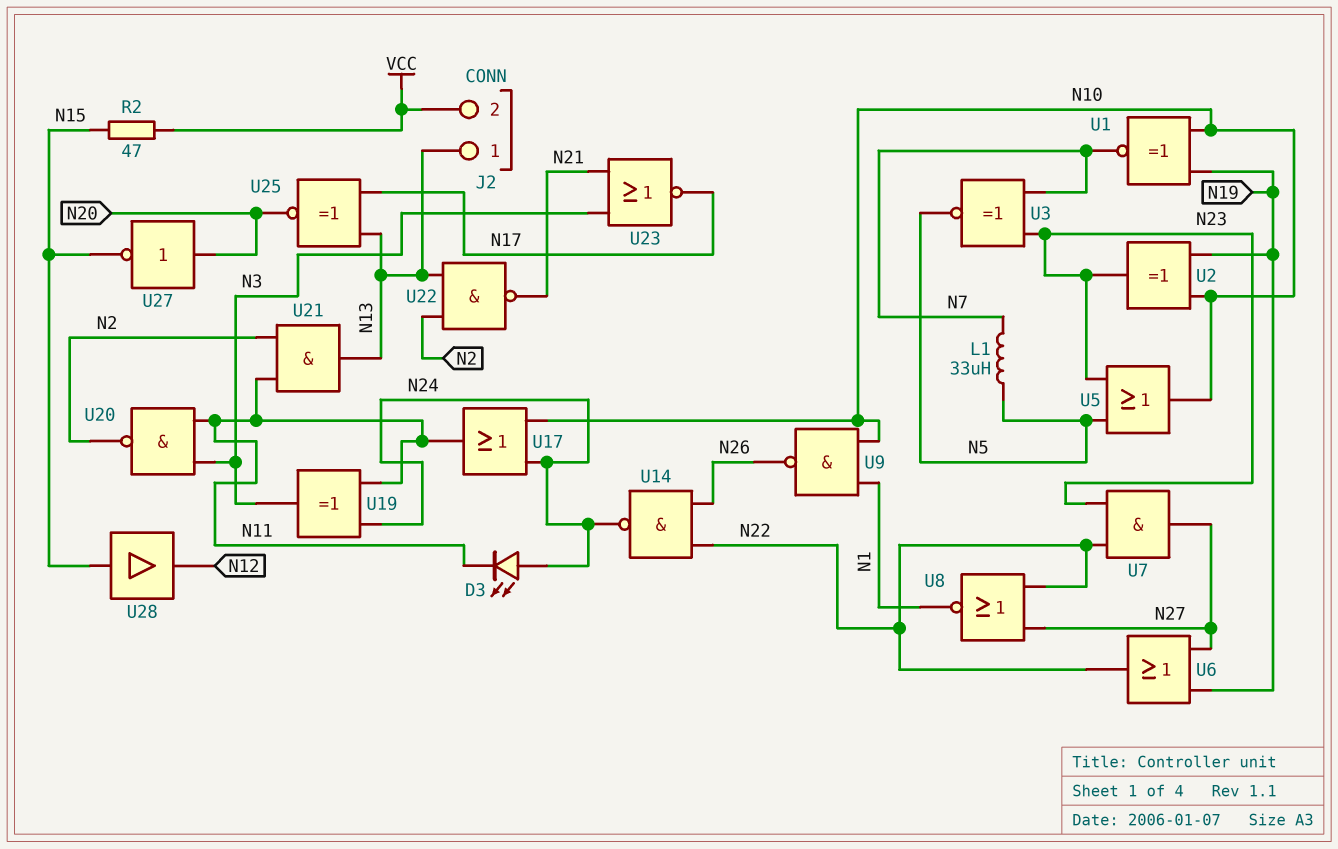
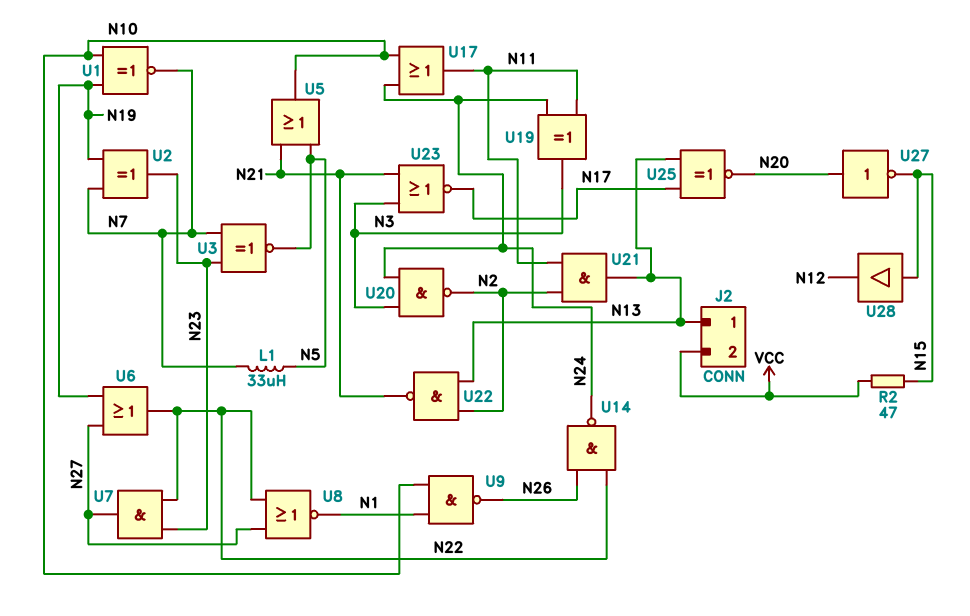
D3: LED (A N24, K N11) -> none
U2: XOR (in N10, in N19, out N23) -> XOR (in N7, in N19, out N23)
U5: OR (in N5, in N23, out N10) -> OR (in N5, in N21, out N10)
U20: NAND (in N3, in N11, out N2) -> NAND (in N3, in N24, out N2)

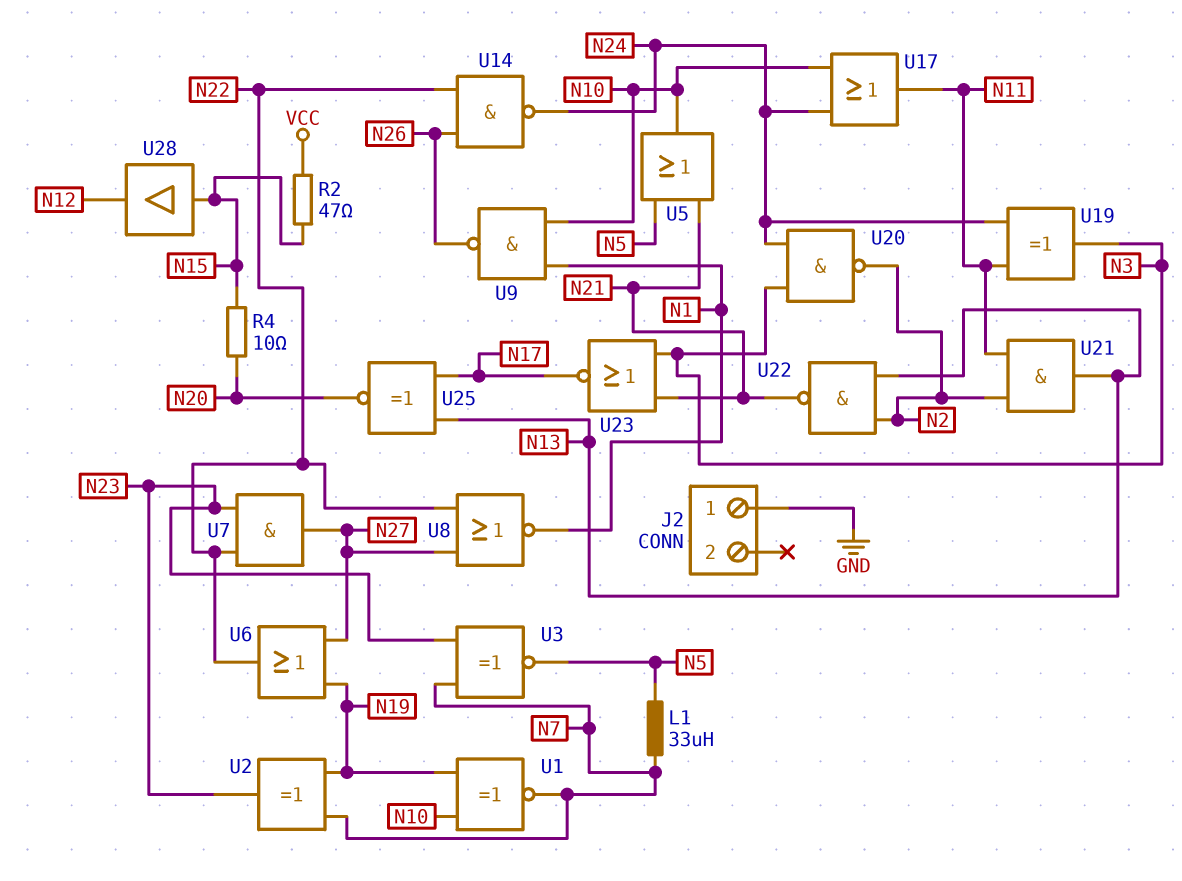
J2 pin 1: N13 -> GND
J2 pin 2: VCC -> none
R4: none -> 10 (N15, N20)
U27: NOT (in N20, out N15) -> none

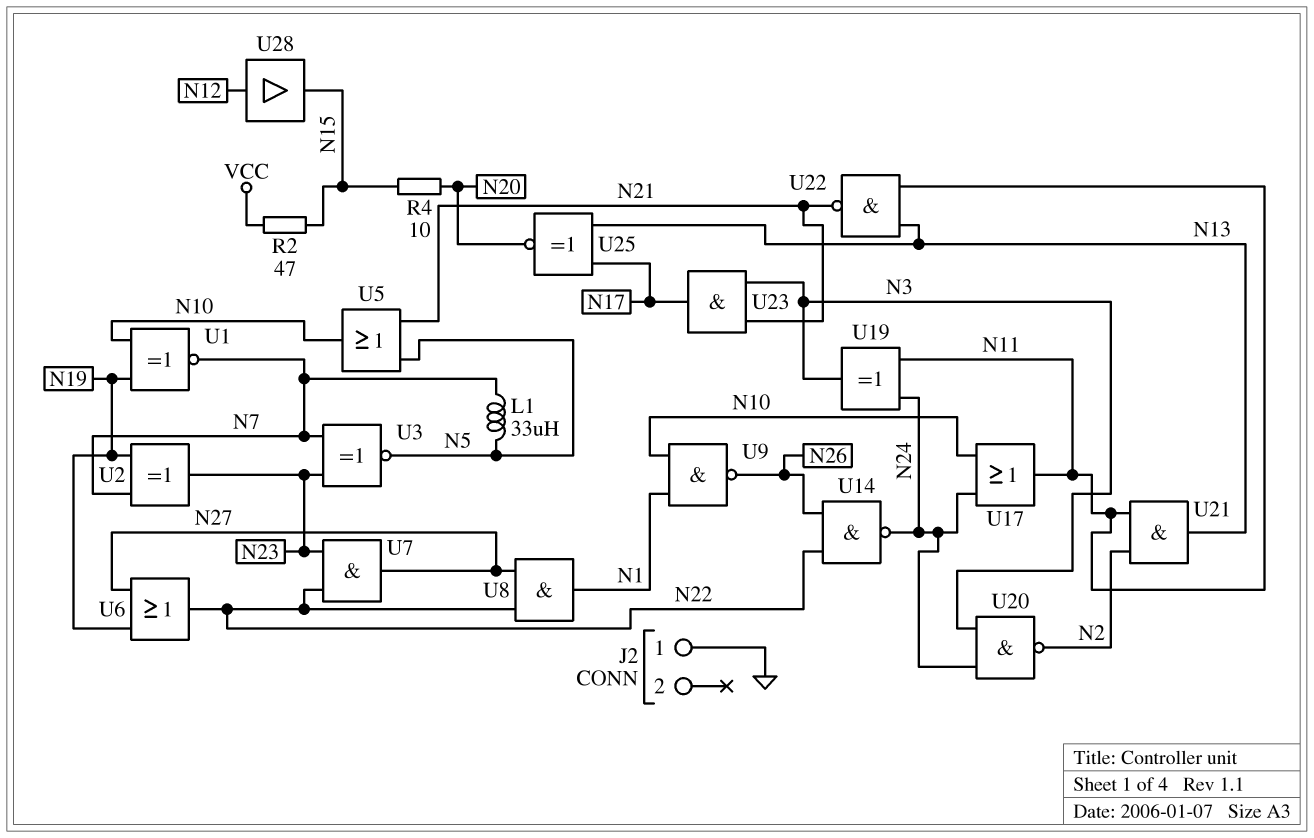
U8: NOR (in N22, in N27, out N1) -> AND (in N22, in N27, out N1)
U22: NAND (in N2, in N13, out N21) -> NAND (in N11, in N13, out N21)
U23: NOR (in N3, in N21, out N17) -> AND (in N3, in N21, out N17)
U28: buffer (in N15, out N12) -> buffer (in N12, out N15)

